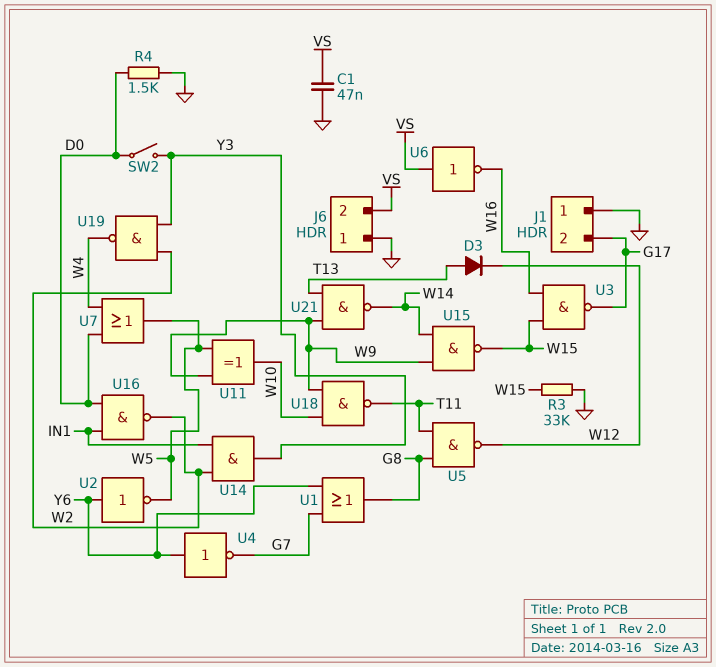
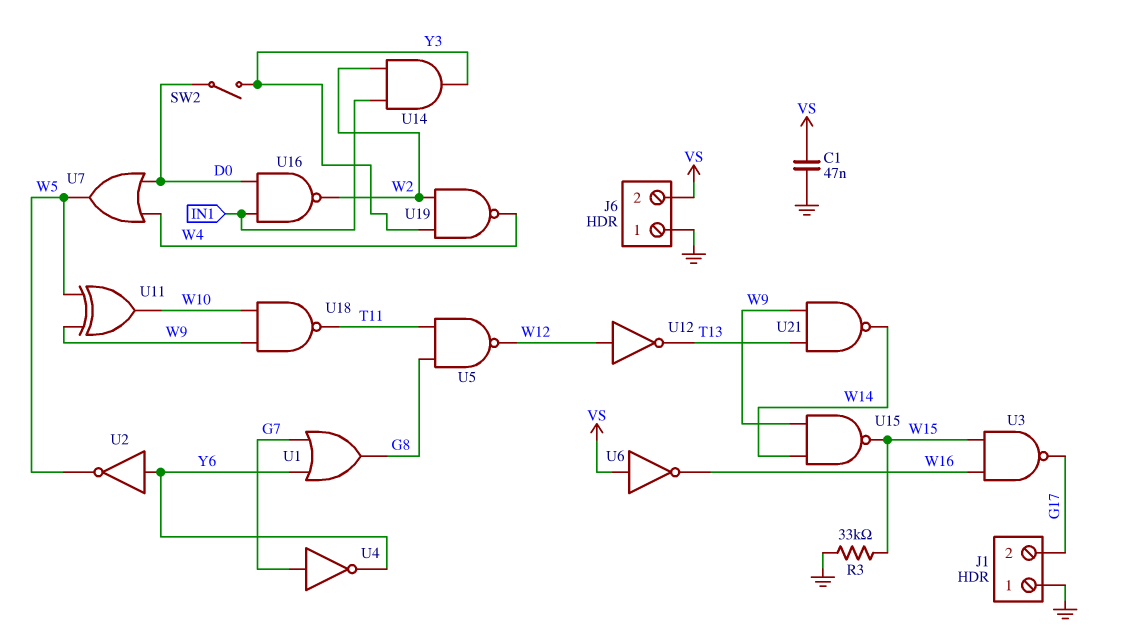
D3: diode (A T13, K W12) -> none
R4: 1.5k (D0, GND) -> none
U4: NOT (in Y6, out G7) -> NOT (in G7, out Y6)
U12: none -> NOT (in W12, out T13)

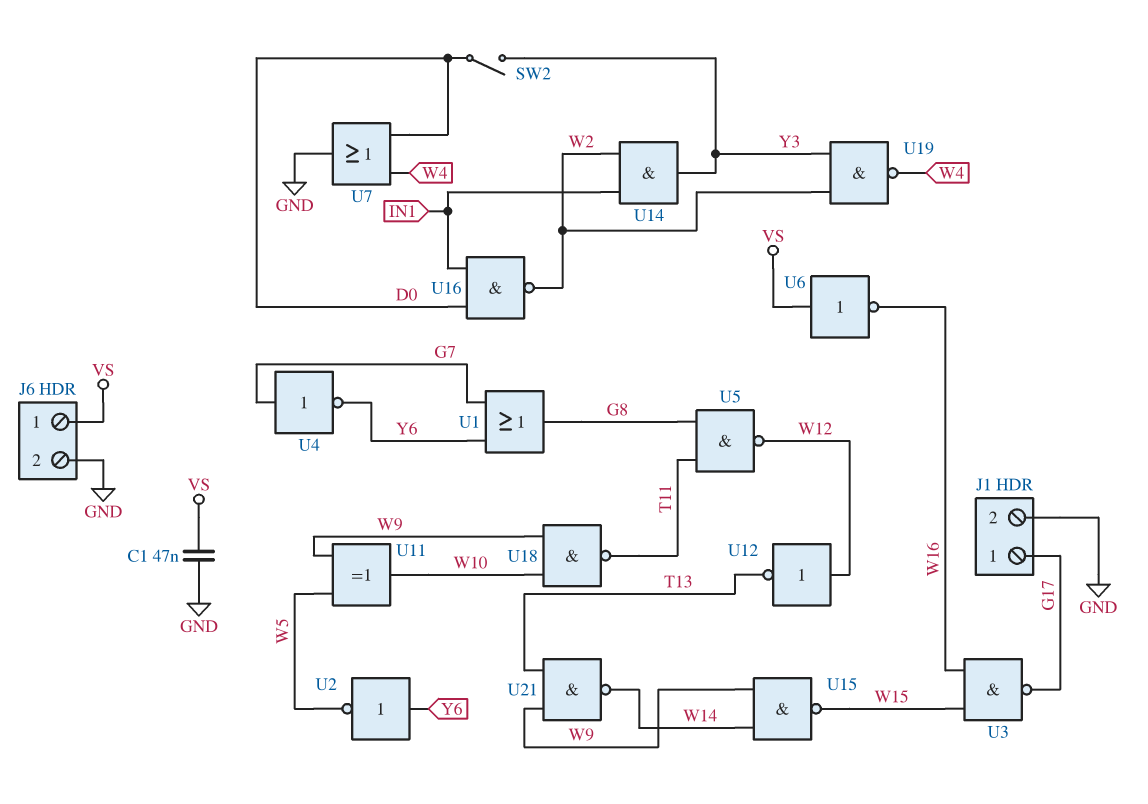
J1 pin 1: GND -> G17
J1 pin 2: G17 -> GND
J6 pin 1: GND -> VS
J6 pin 2: VS -> GND
R3: 33k (GND, W15) -> none
U7: OR (in D0, in W4, out W5) -> OR (in D0, in W4, out GND)

